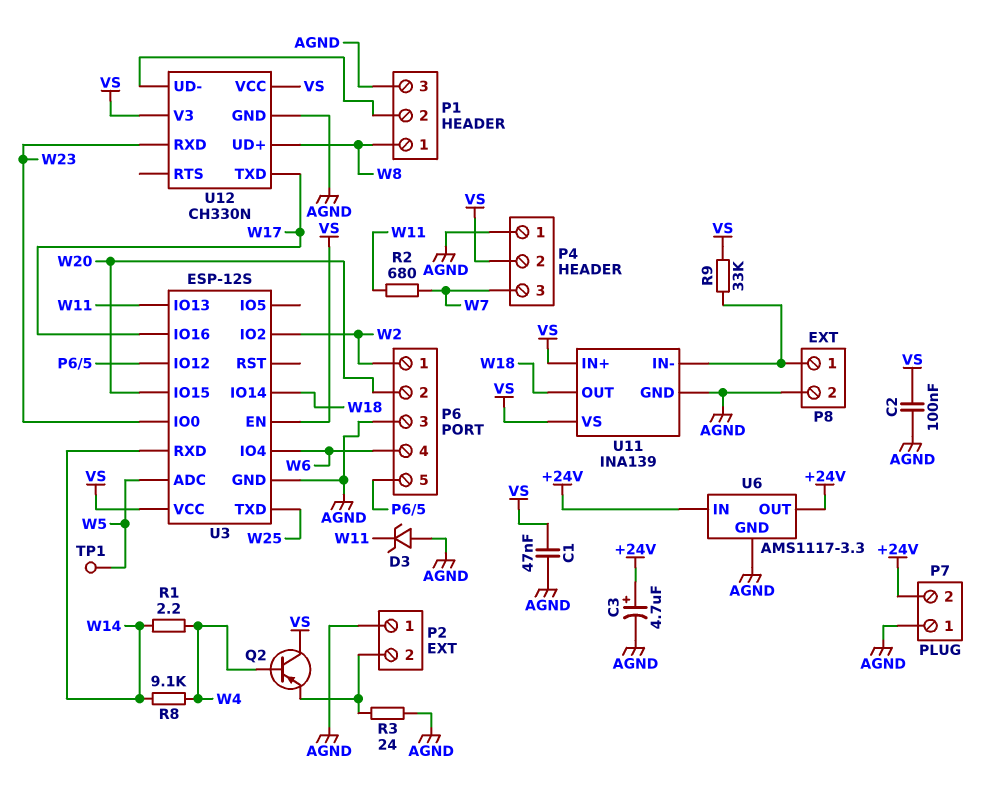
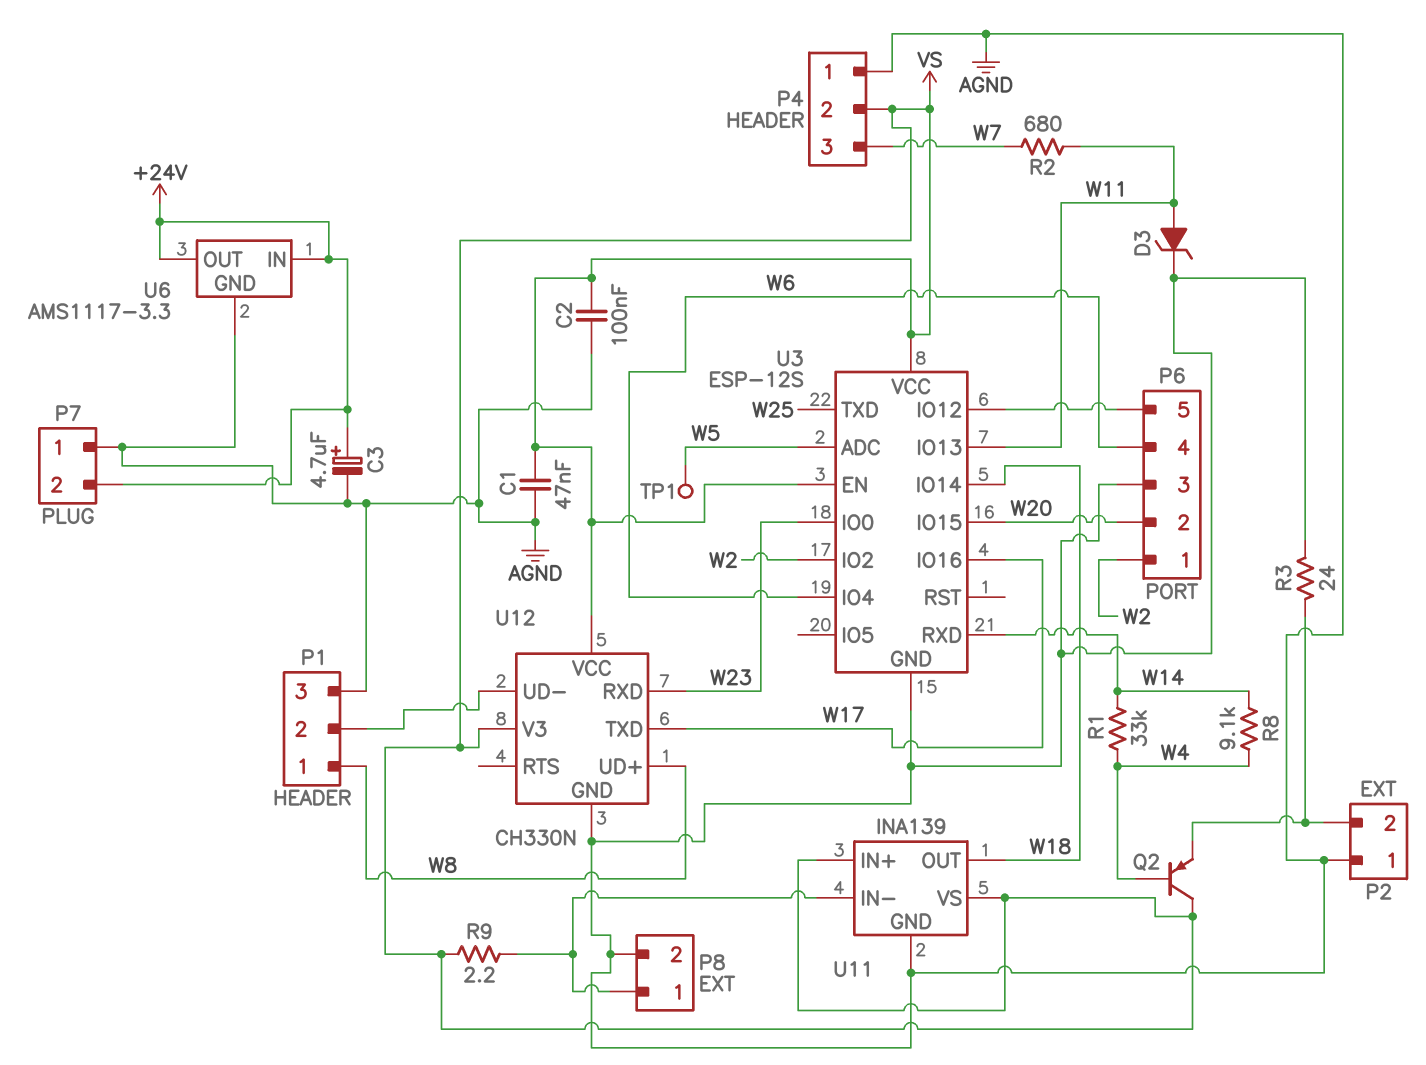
D3: zener (A AGND, K W11) -> zener (A W11, K AGND)
R1: 2.2 (W4, W14) -> 33k (W4, W14)
R9: 33k (P8/1, VS) -> 2.2 (P8/1, VS)

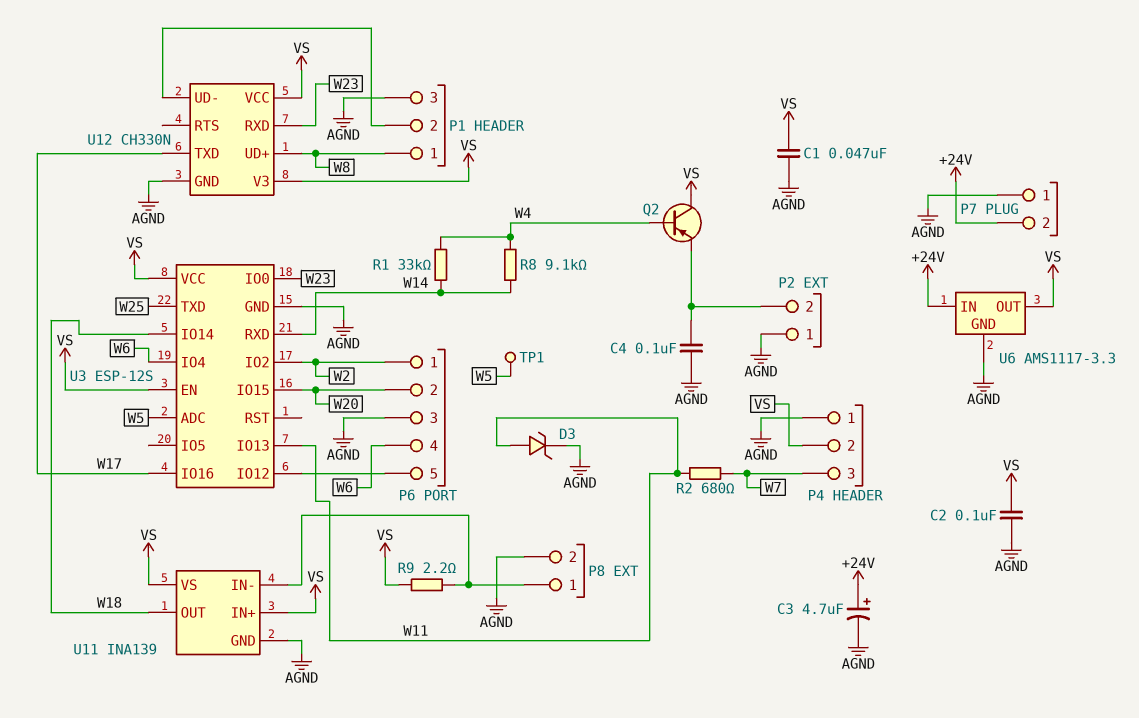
C4: none -> 100nF (AGND, P2/2)
R3: 24 (AGND, P2/2) -> none
U6 pin OUT: +24V -> VS

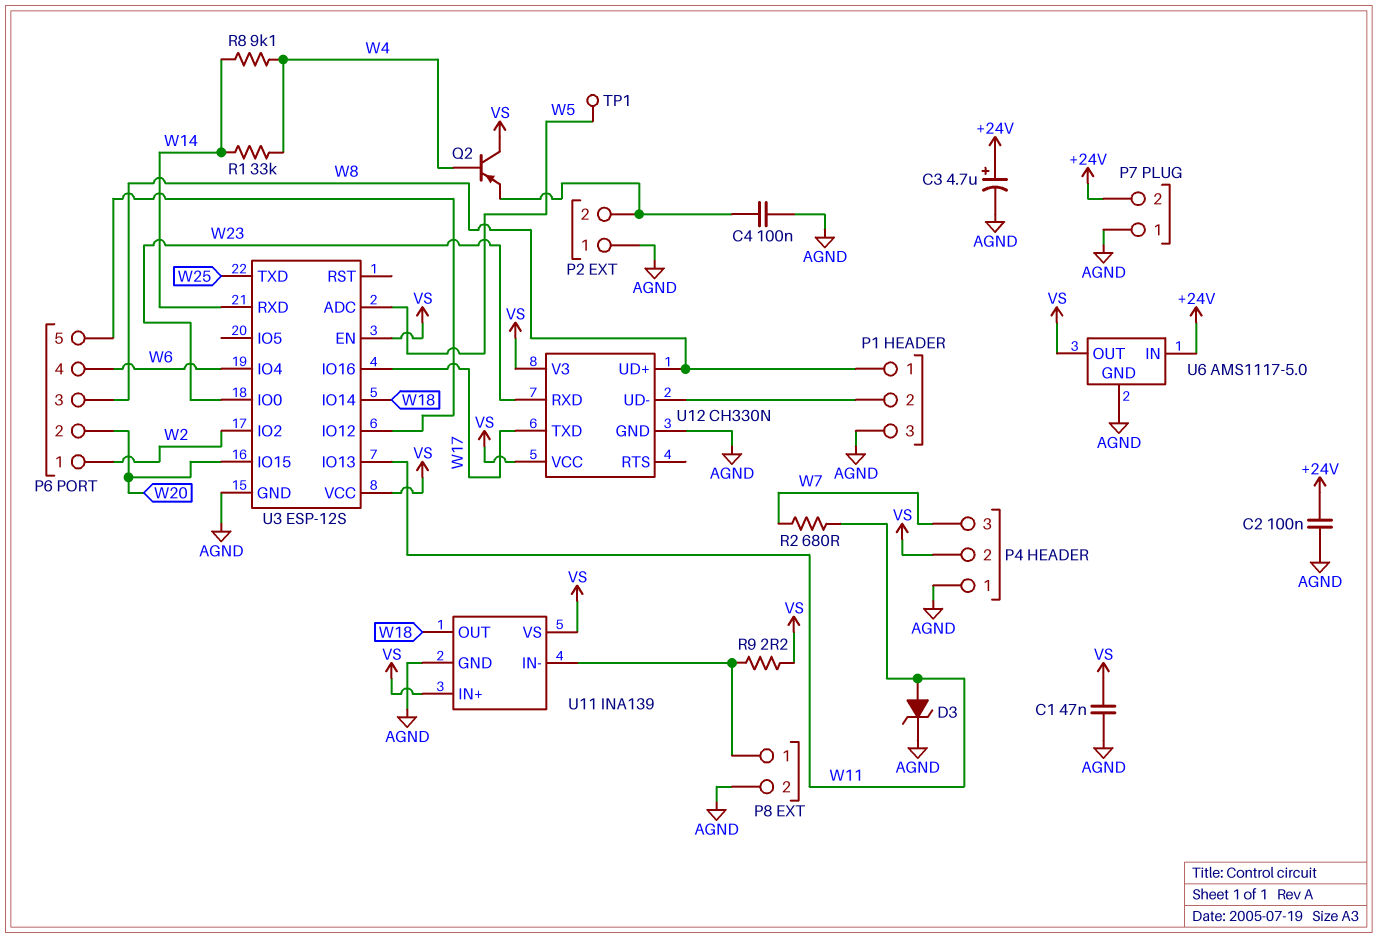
C2: 100nF (AGND, VS) -> 100nF (+24V, AGND)
P6 pin 3: AGND -> W8
U6: AMS1117-3.3 -> AMS1117-5.0

